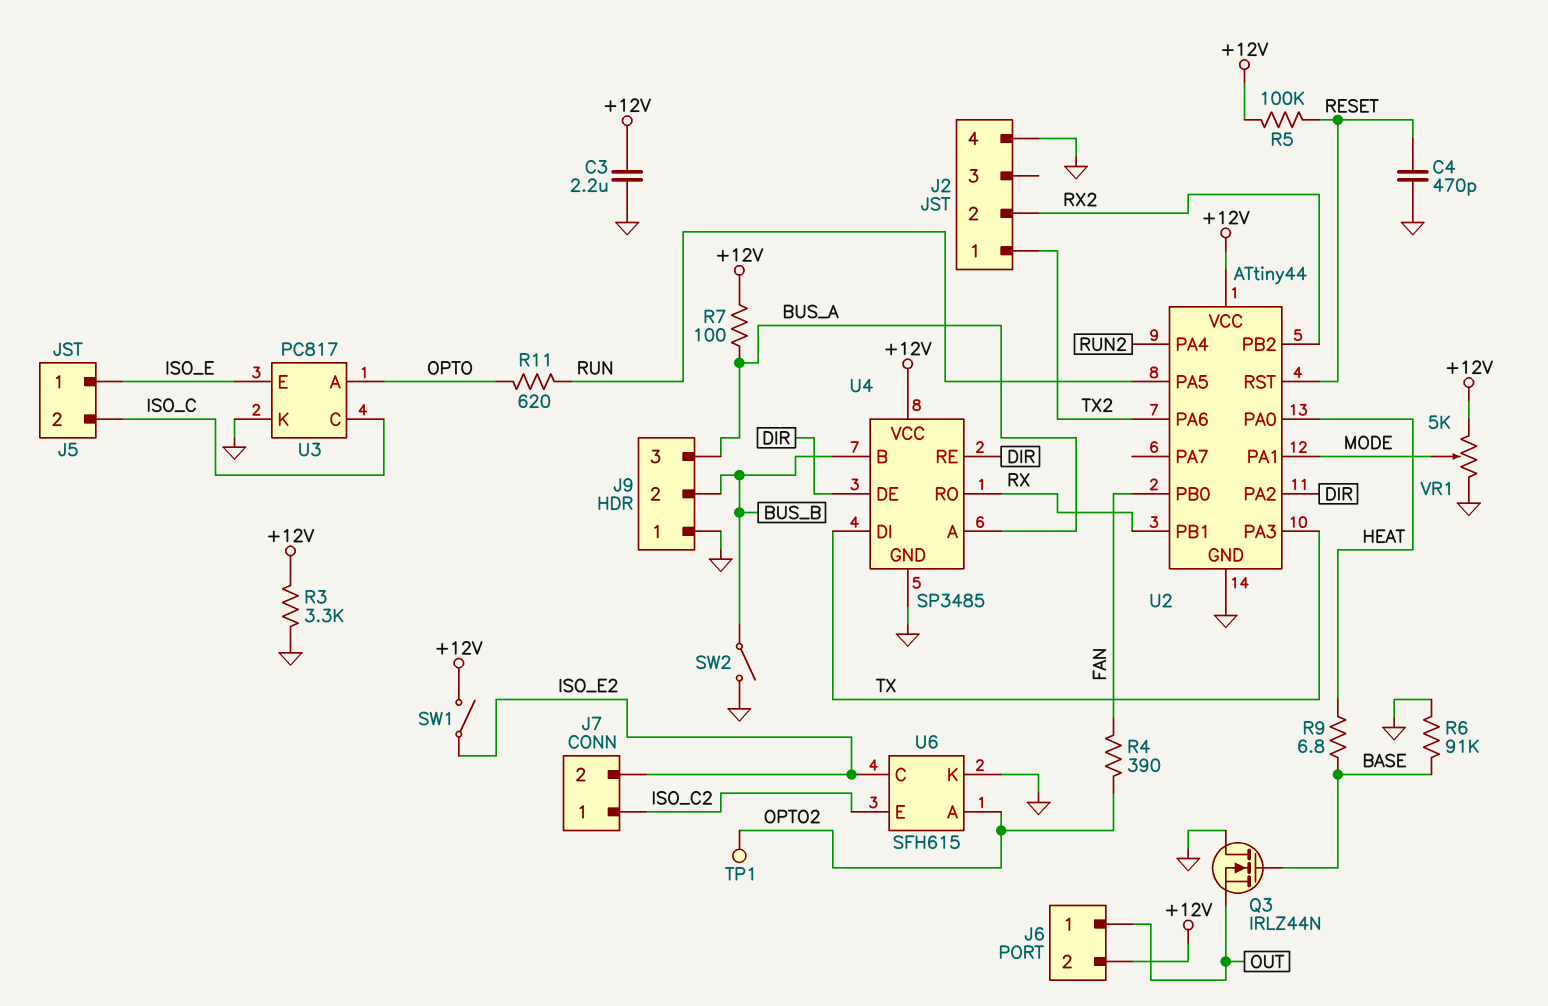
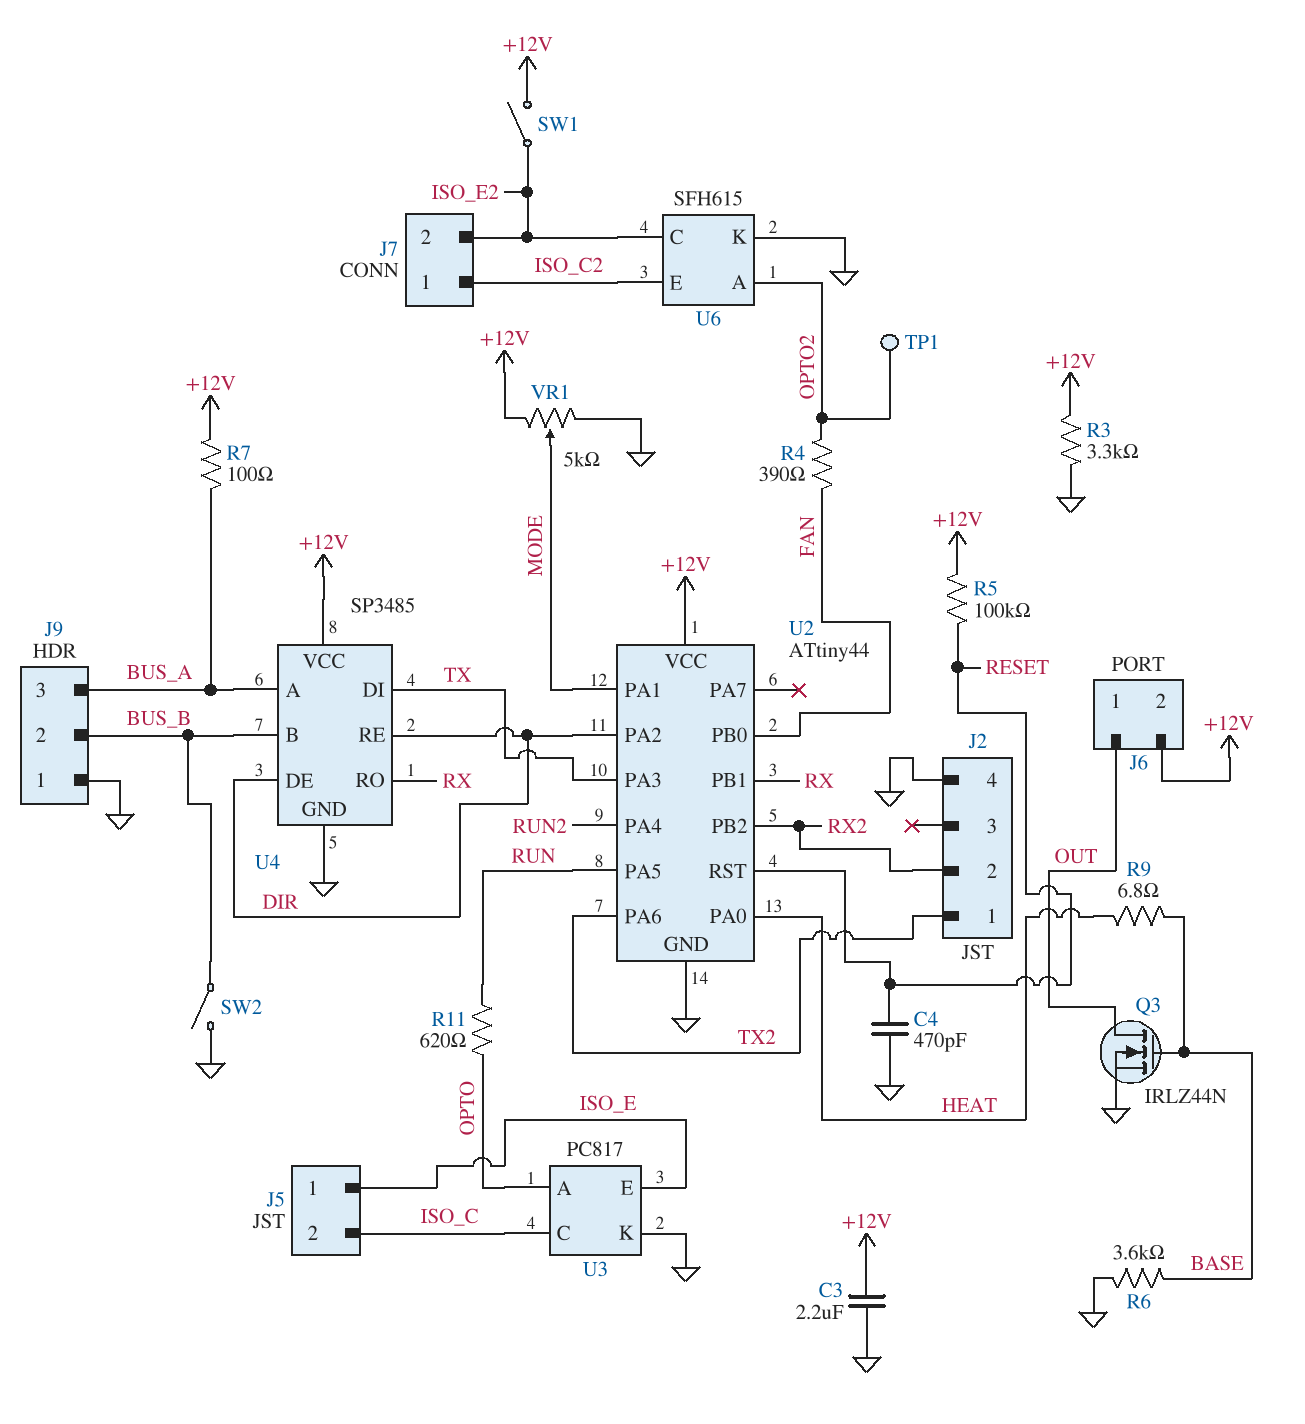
Q3: NMOS IRLZ44N (G BASE, D GND, S OUT) -> NMOS IRLZ44N (G BASE, D OUT, S GND)
R6: 91k (BASE, GND) -> 3.6k (BASE, GND)

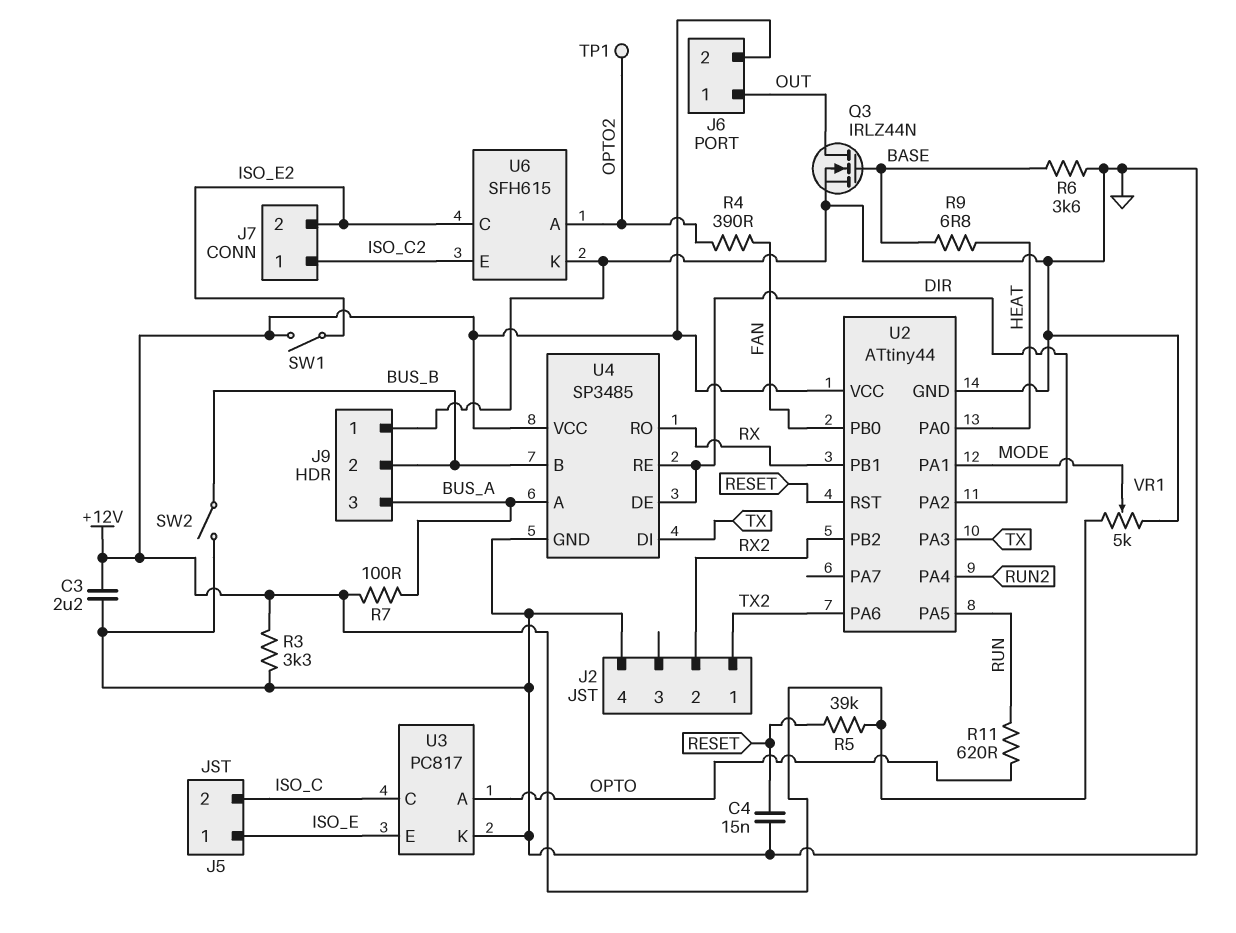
C4: 470pF (GND, RESET) -> 15nF (GND, RESET)
R5: 100k (+12V, RESET) -> 39k (+12V, RESET)

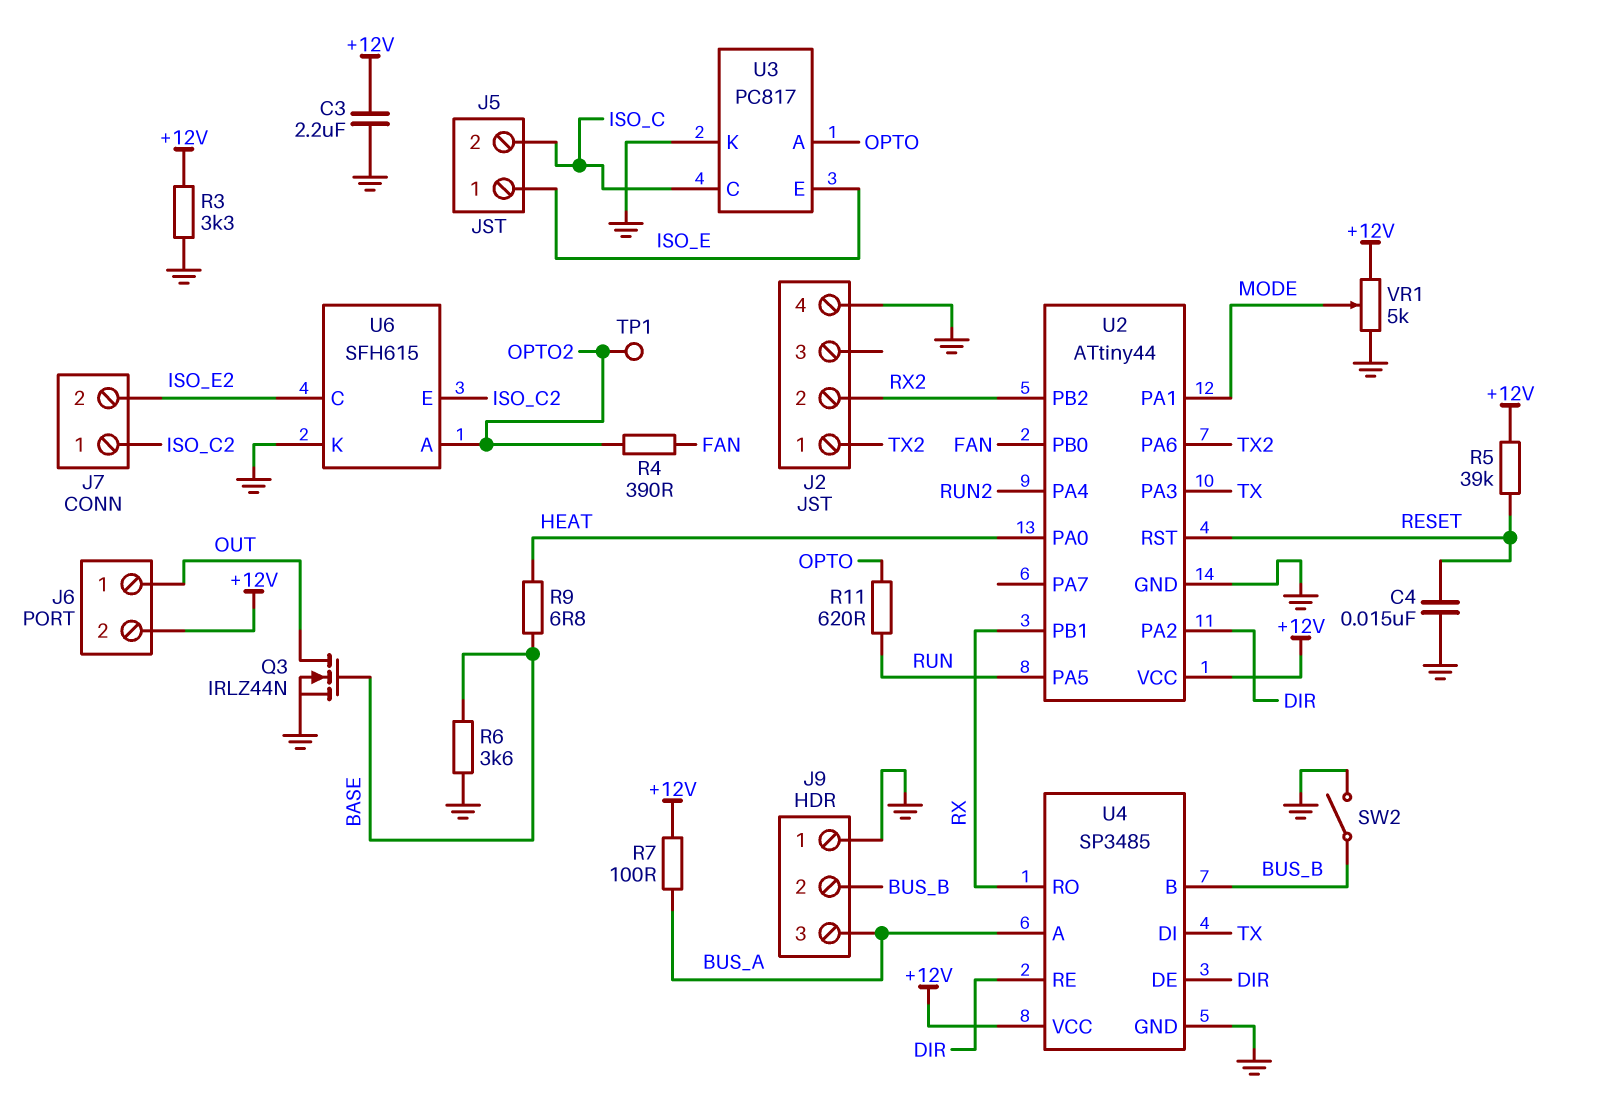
SW1: switch (+12V, ISO_E2) -> none

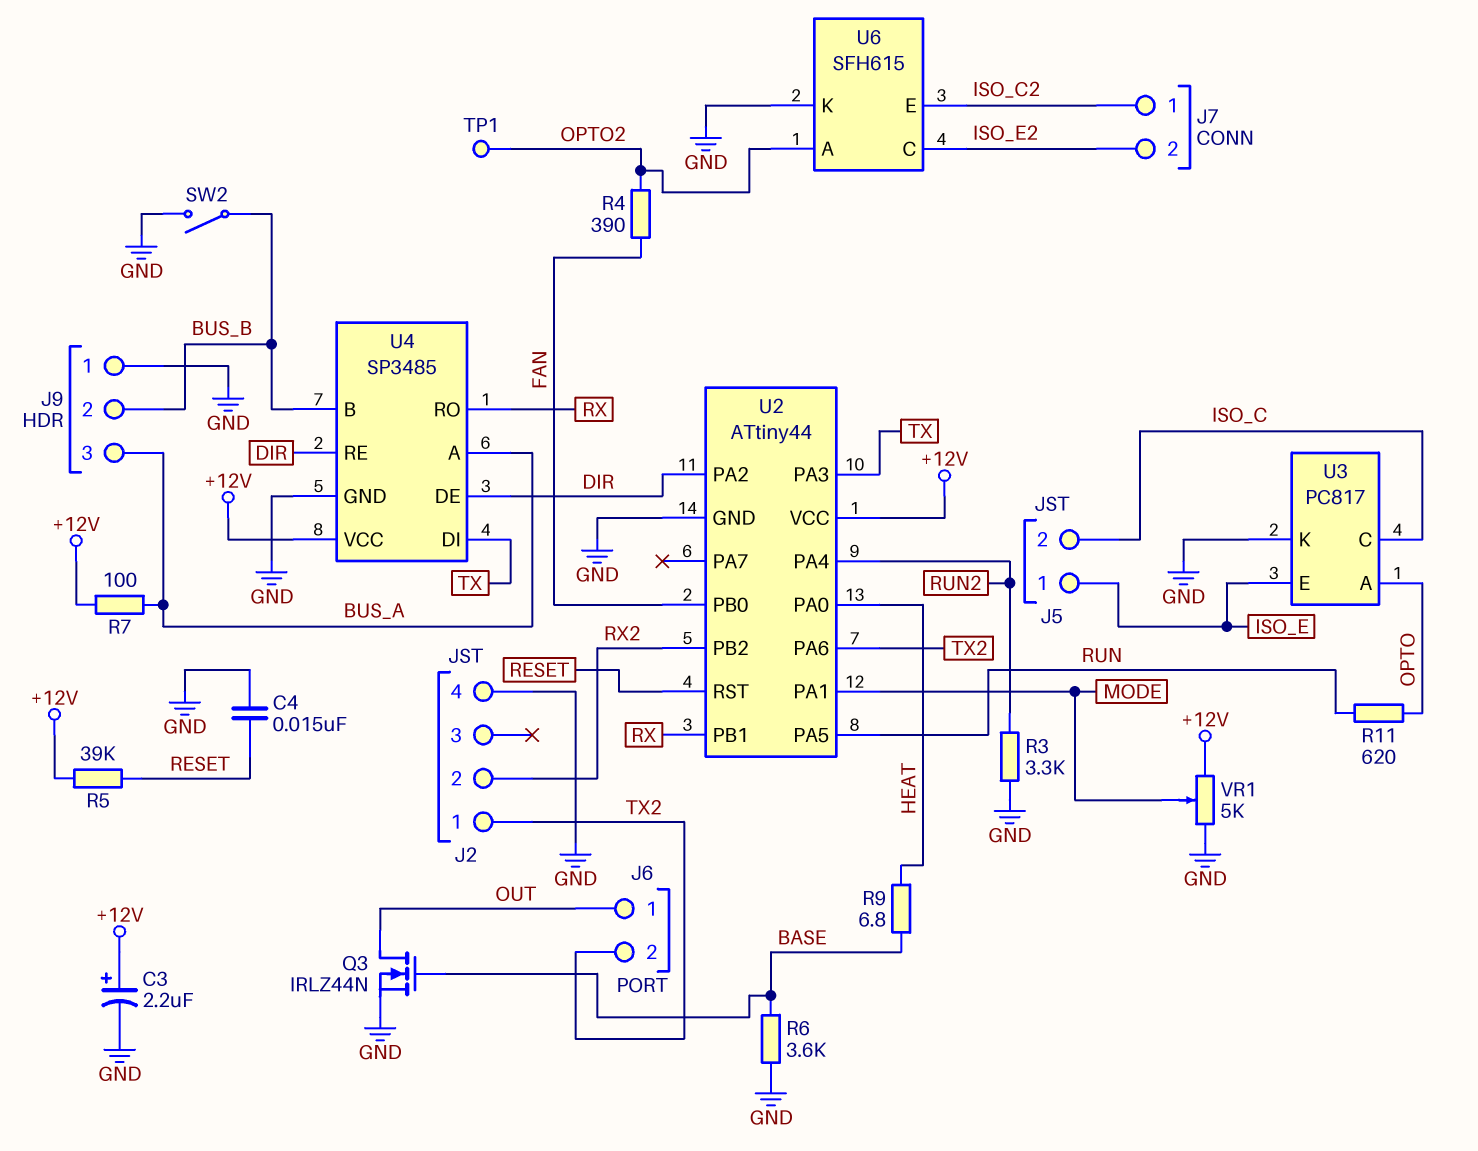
C3: 2.2uF (+12V, GND) -> 2.2uF (plus +12V, minus GND)
J6 pin 2: +12V -> TX2
R3: 3.3k (+12V, GND) -> 3.3k (GND, RUN2)

